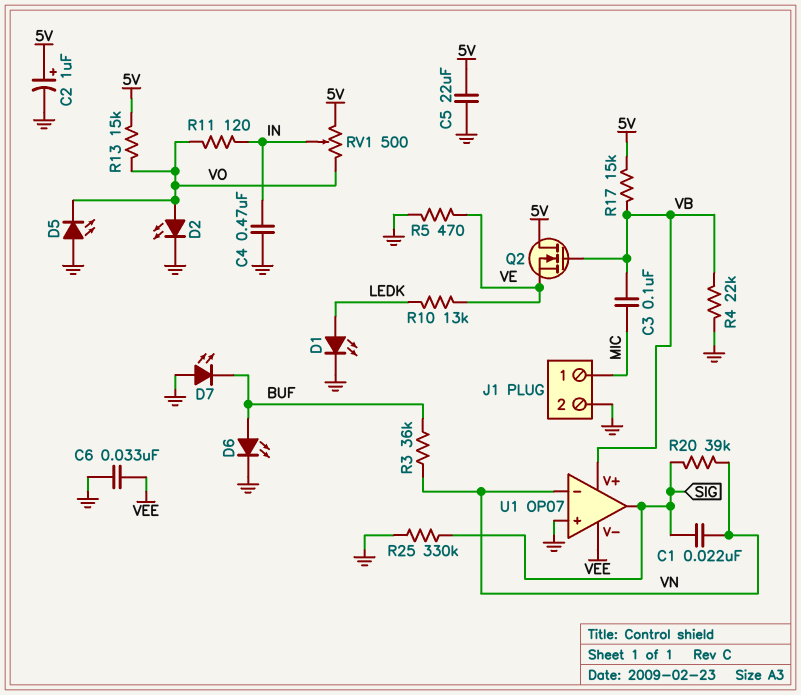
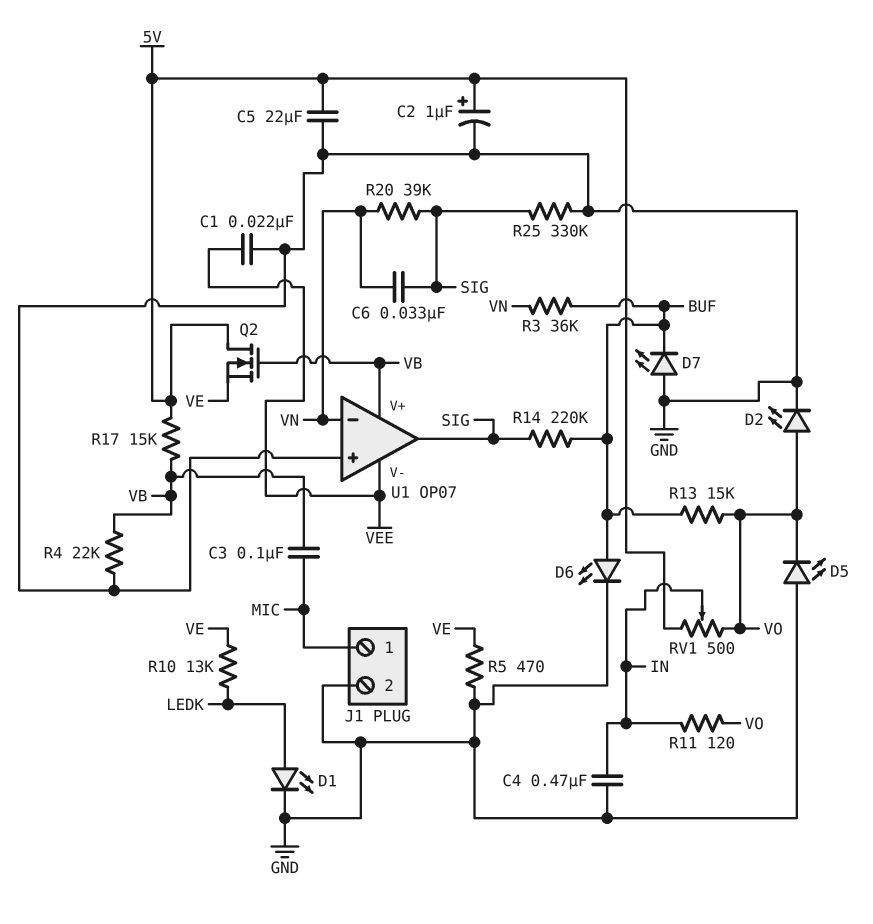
C1: 22nF (SIG, VN) -> 22nF (GND, VEE)
C6: 33nF (GND, VEE) -> 33nF (SIG, VN)
R13: 15k (5V, VO) -> 15k (BUF, VO)
R14: none -> 220k (BUF, SIG)

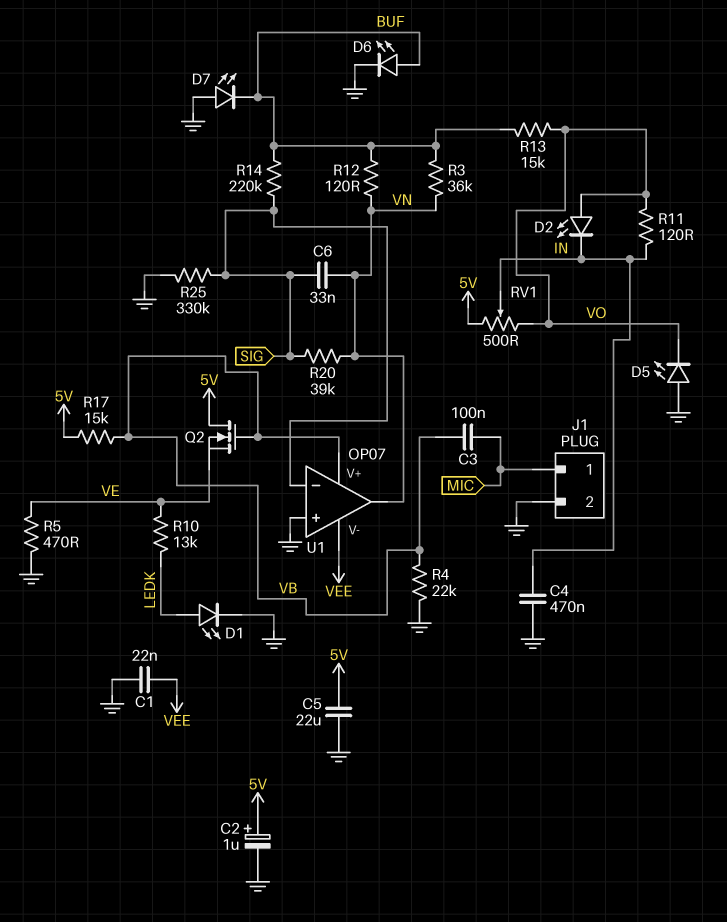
D2: LED (A VO, K GND) -> LED (A VO, K IN)
R12: none -> 120 (BUF, VN)
U1 pin in-: VN -> SIG
U1 pin out: SIG -> VN

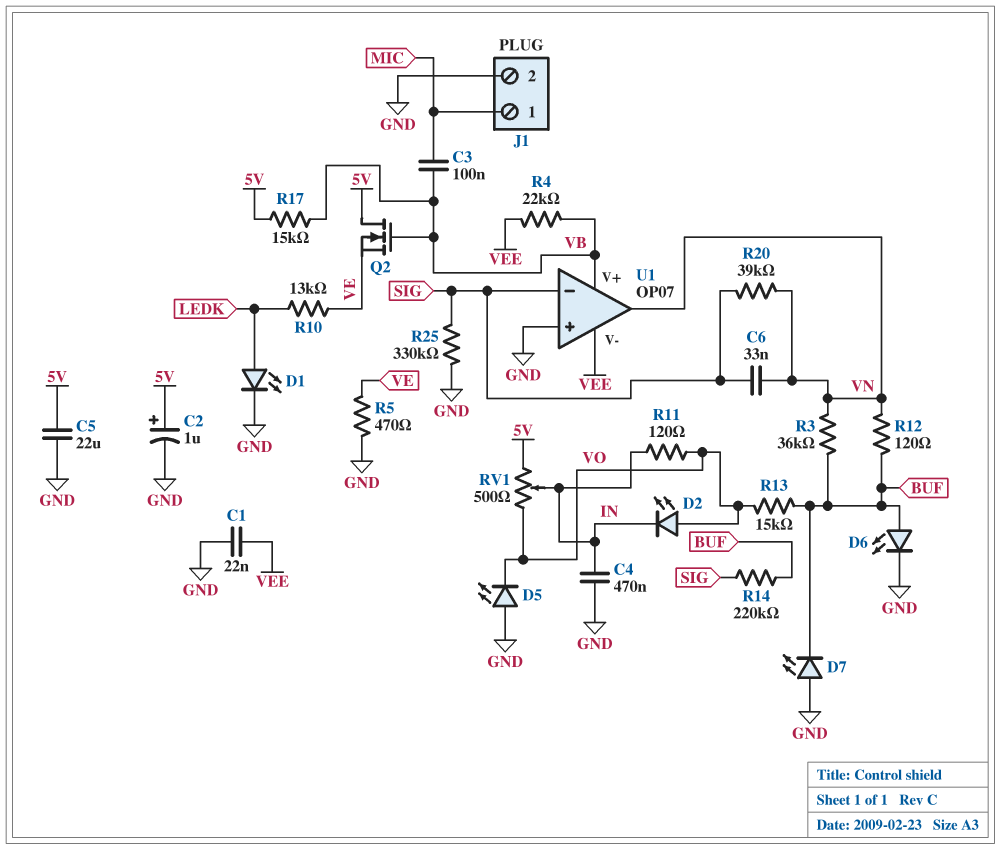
R4: 22k (GND, VB) -> 22k (VB, VEE)

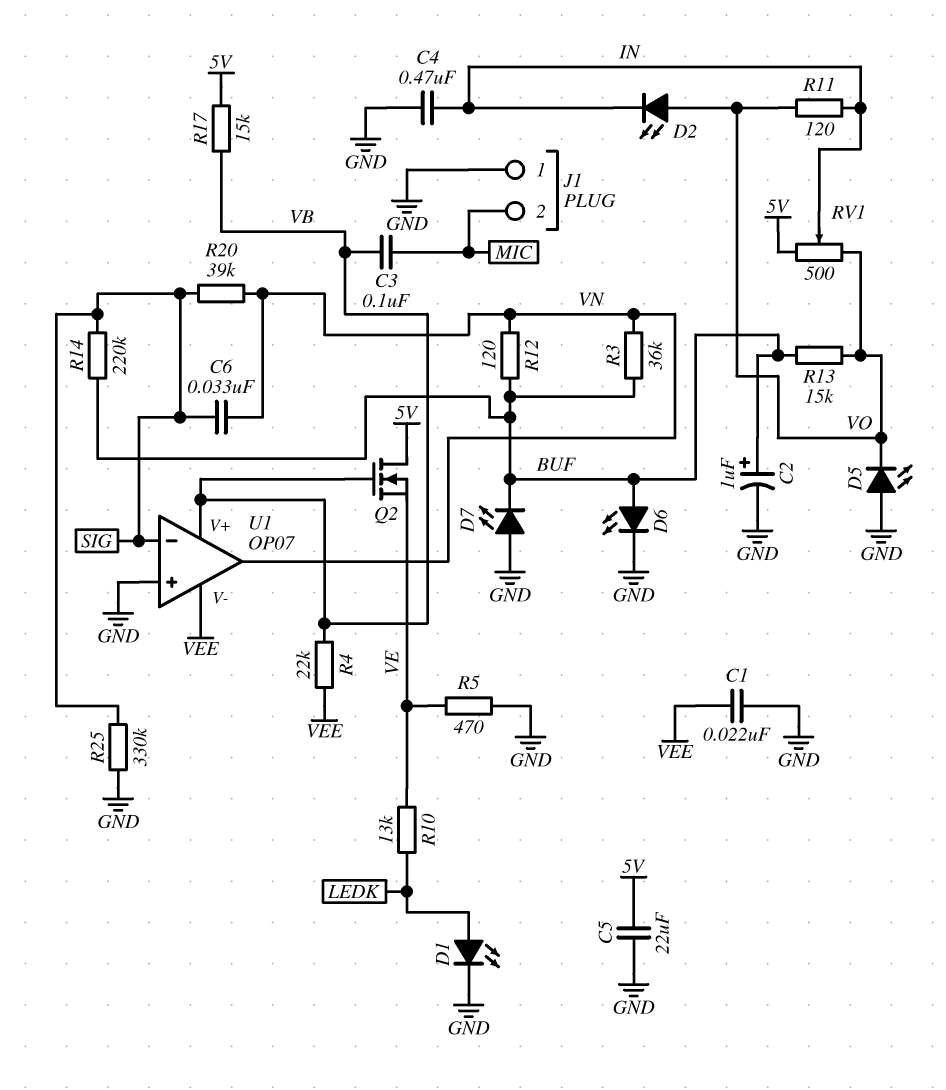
C2: 1uF (plus 5V, minus GND) -> 1uF (plus BUF, minus GND)
J1 pin 1: MIC -> GND
J1 pin 2: GND -> MIC

